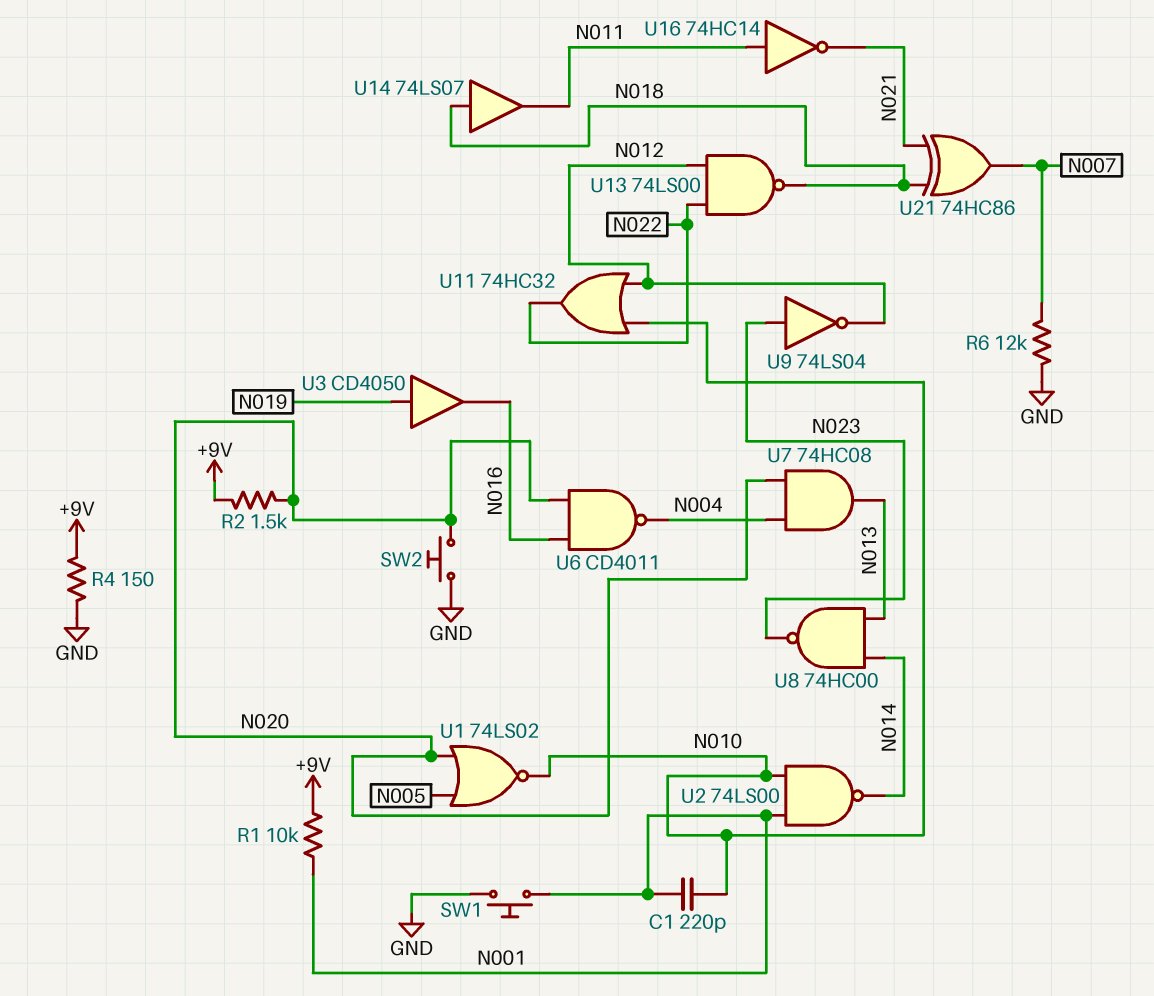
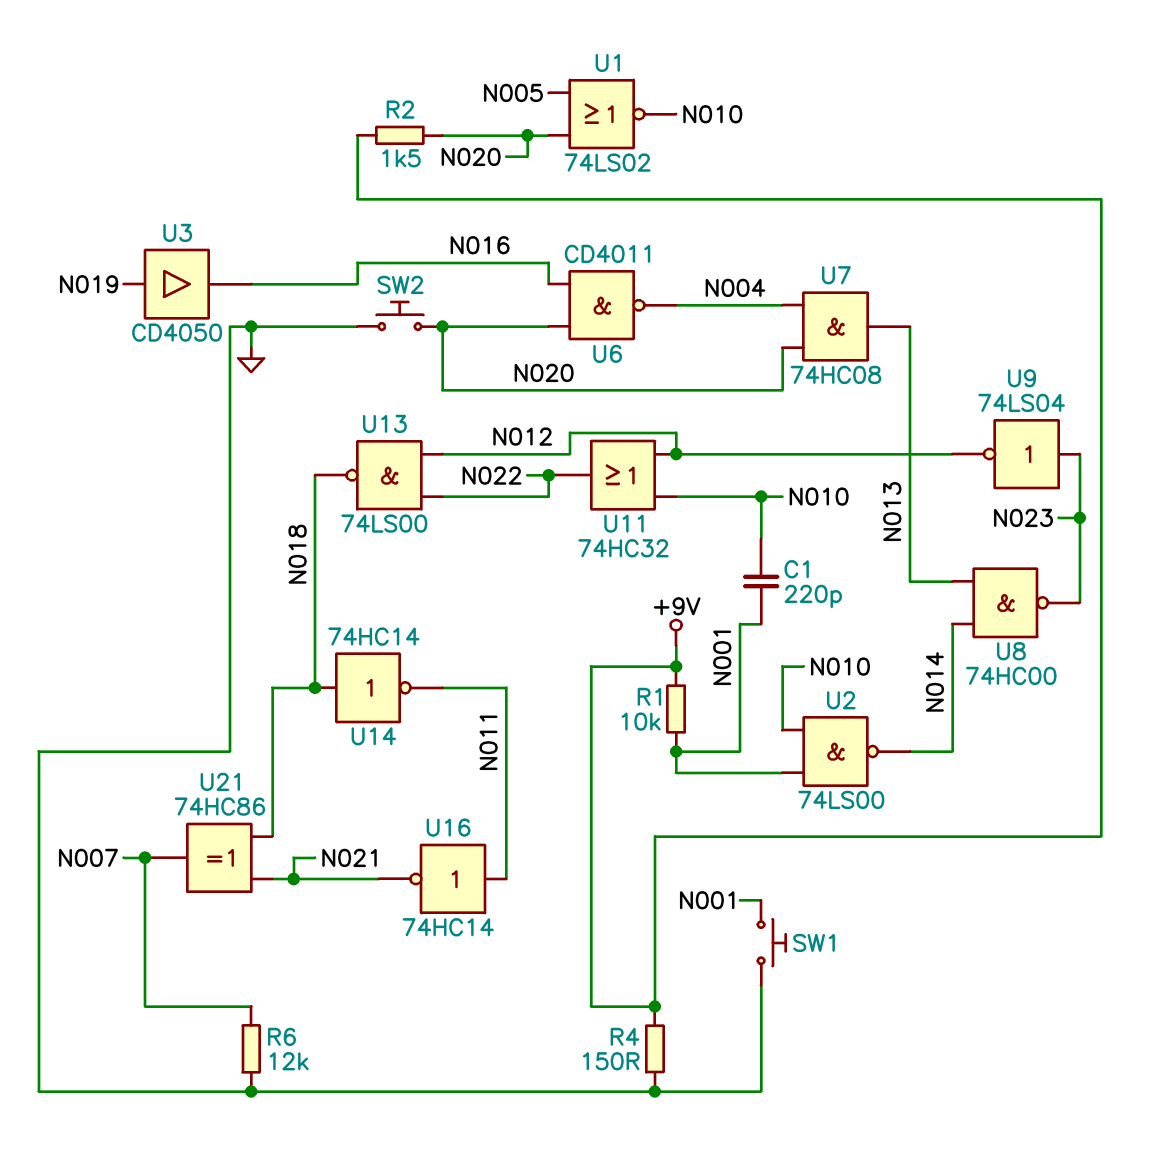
U14: buffer 74LS07 (in N018, out N011) -> NOT 74HC14 (in N018, out N011)

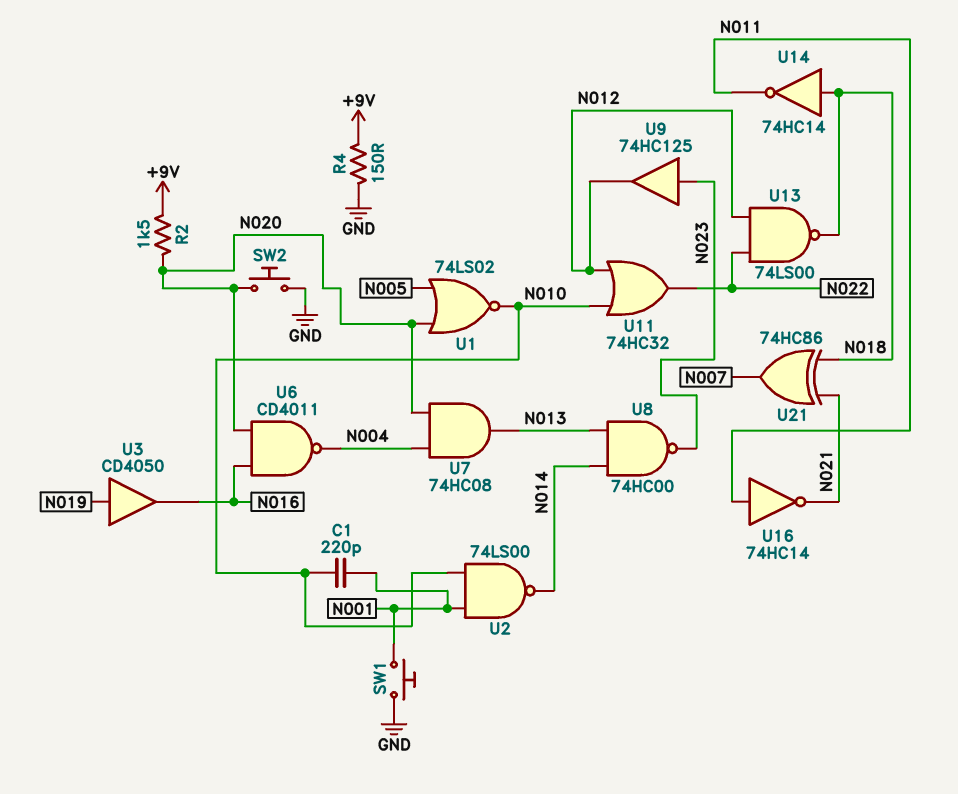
R1: 10k (+9V, N001) -> none
R6: 12k (GND, N007) -> none
U9: NOT 74LS04 (in N023, out N012) -> buffer 74HC125 (in N023, out N012)

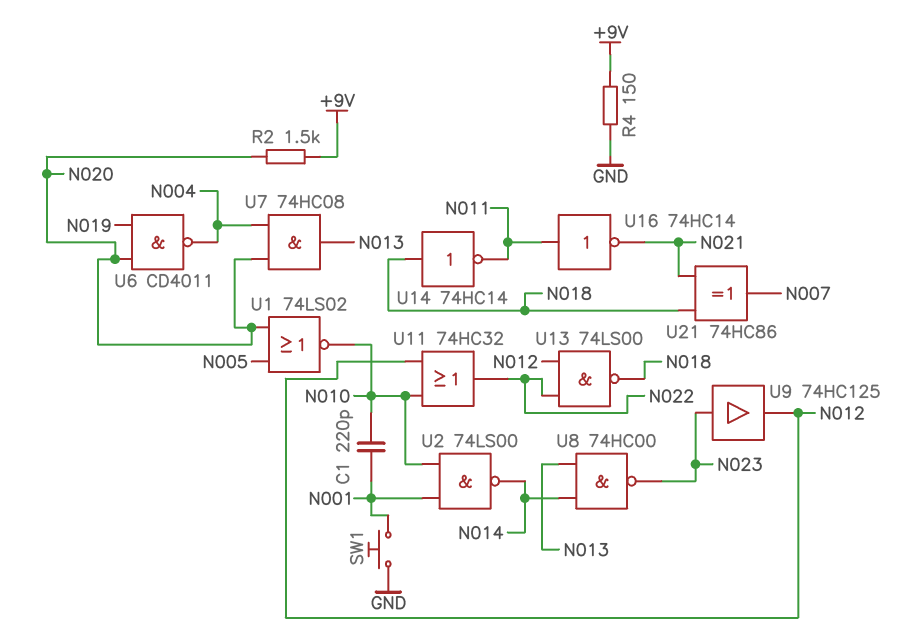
SW2: button (GND, N020) -> none
U3: buffer CD4050 (in N019, out N016) -> none
U6: NAND CD4011 (in N016, in N020, out N004) -> NAND CD4011 (in N019, in N020, out N004)

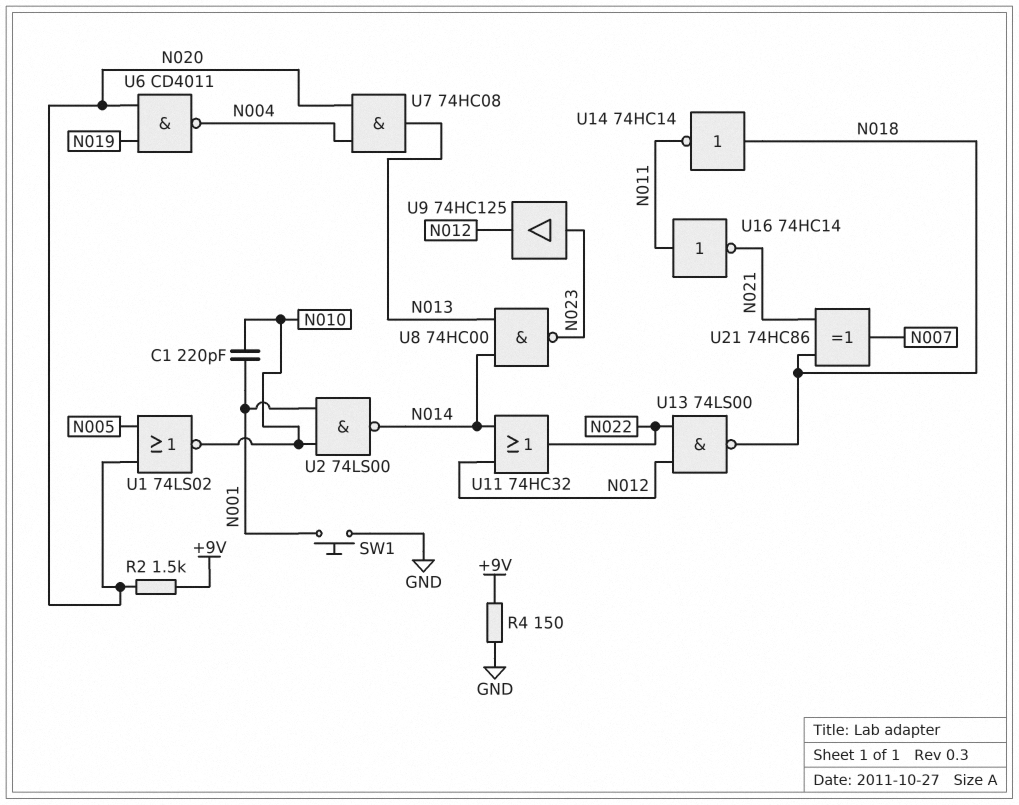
U11: OR 74HC32 (in N010, in N012, out N022) -> OR 74HC32 (in N012, in N014, out N022)

